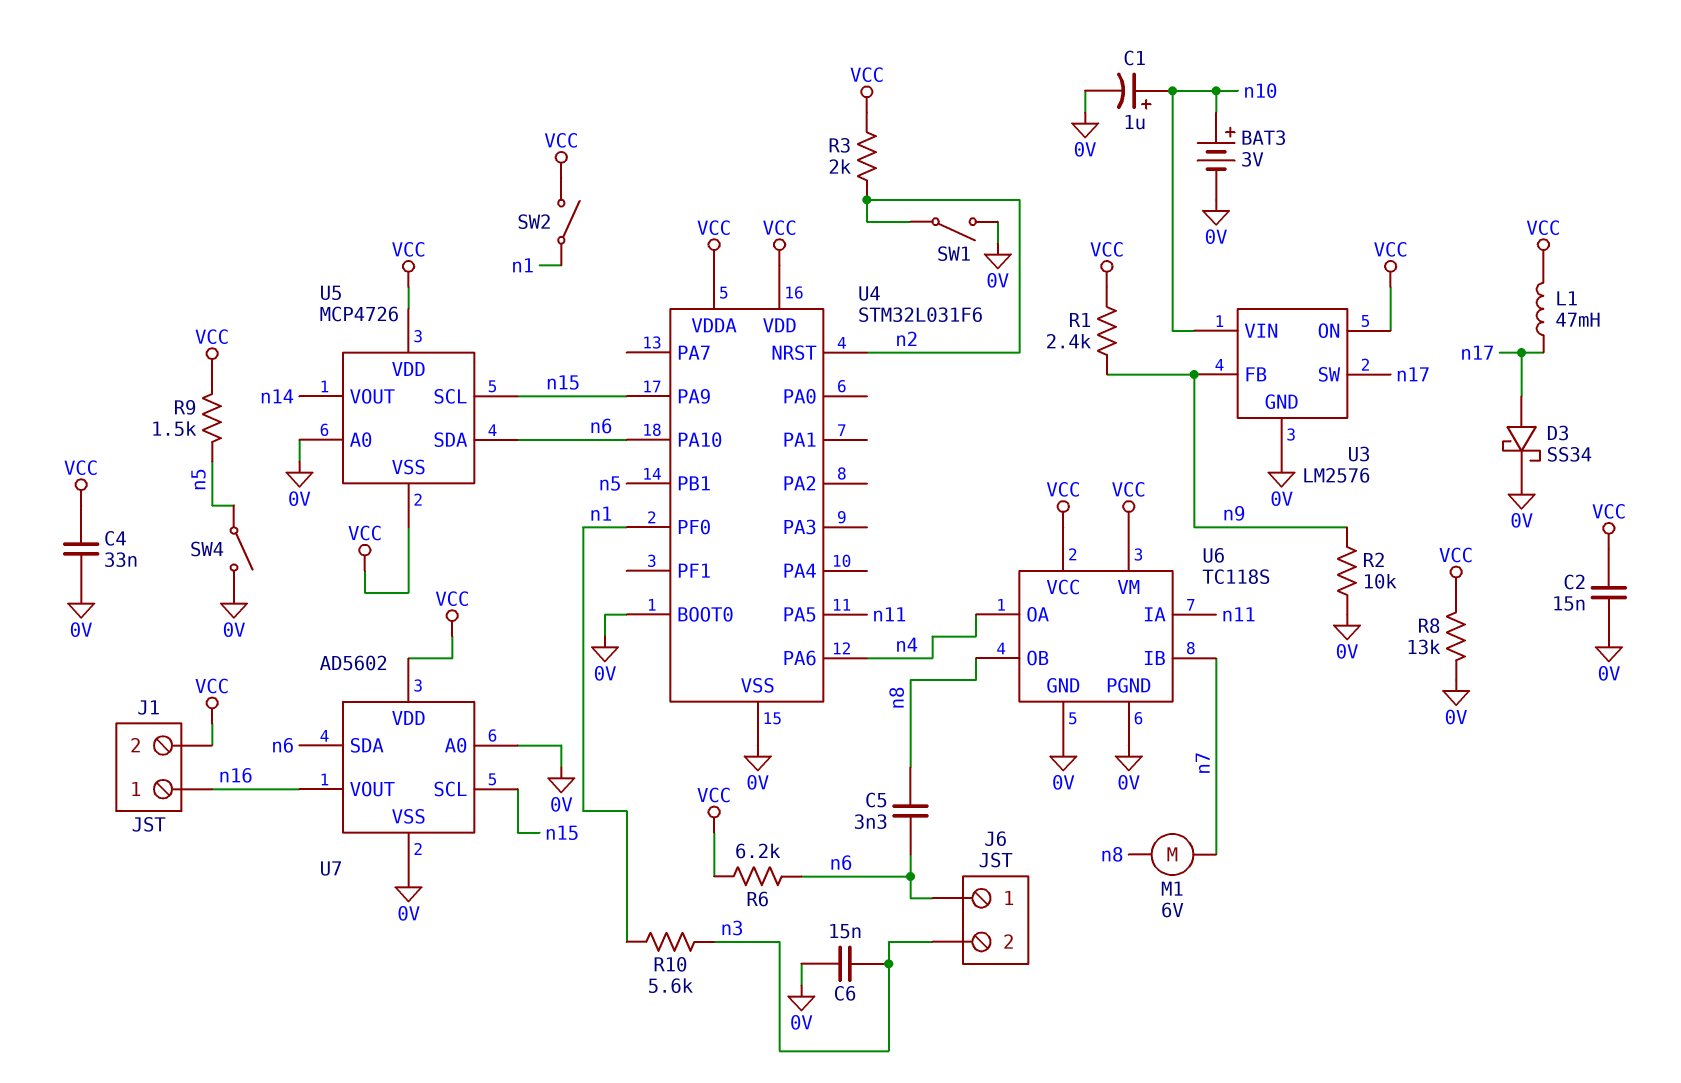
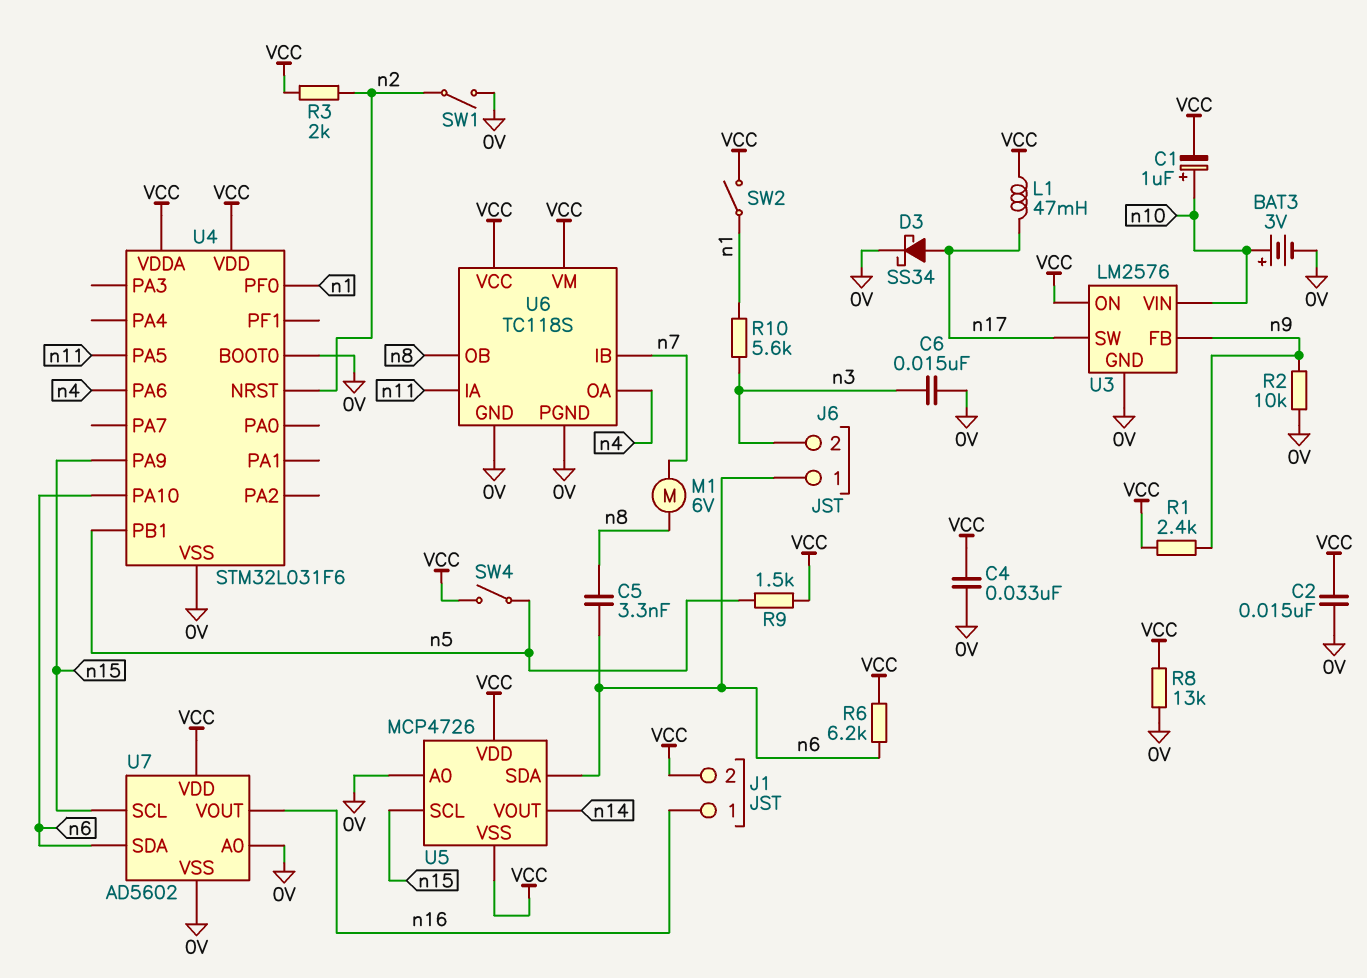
C1: 1uF (plus n10, minus 0V) -> 1uF (plus n10, minus VCC)
SW4: switch (0V, n5) -> switch (VCC, n5)

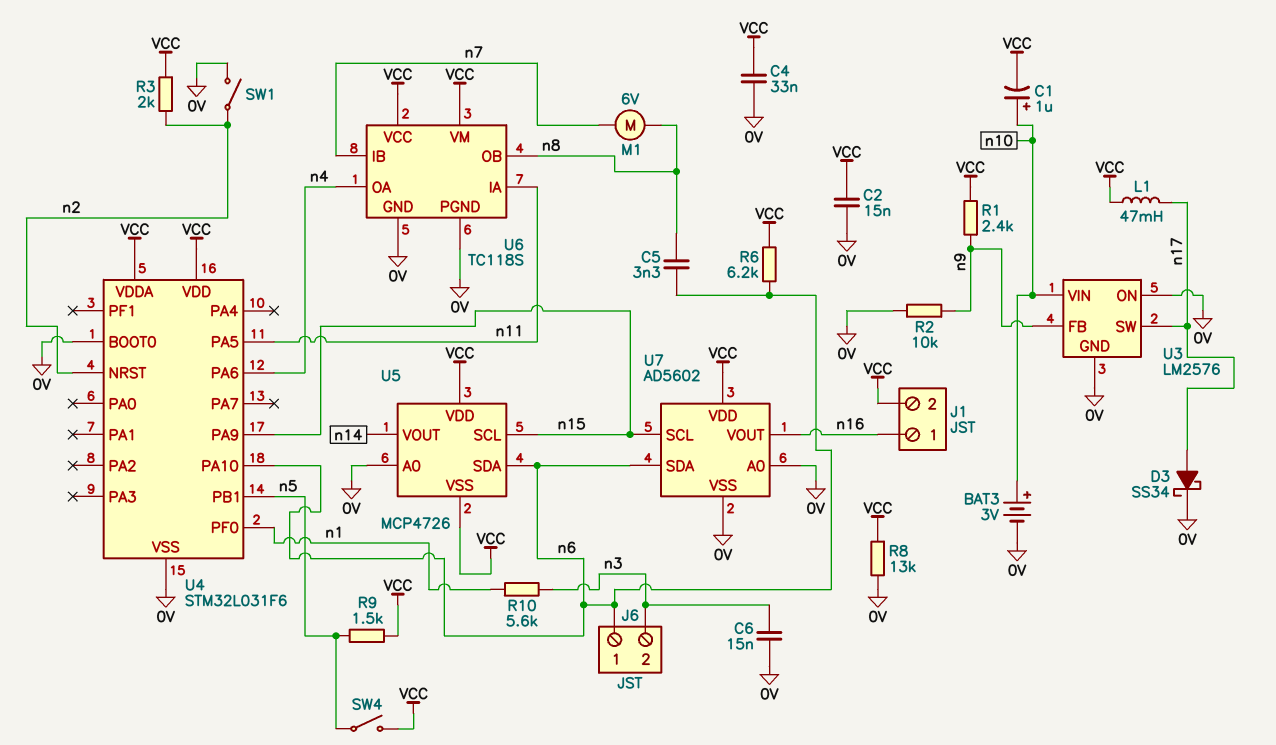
SW2: switch (VCC, n1) -> none
U3 pin ON: VCC -> 0V

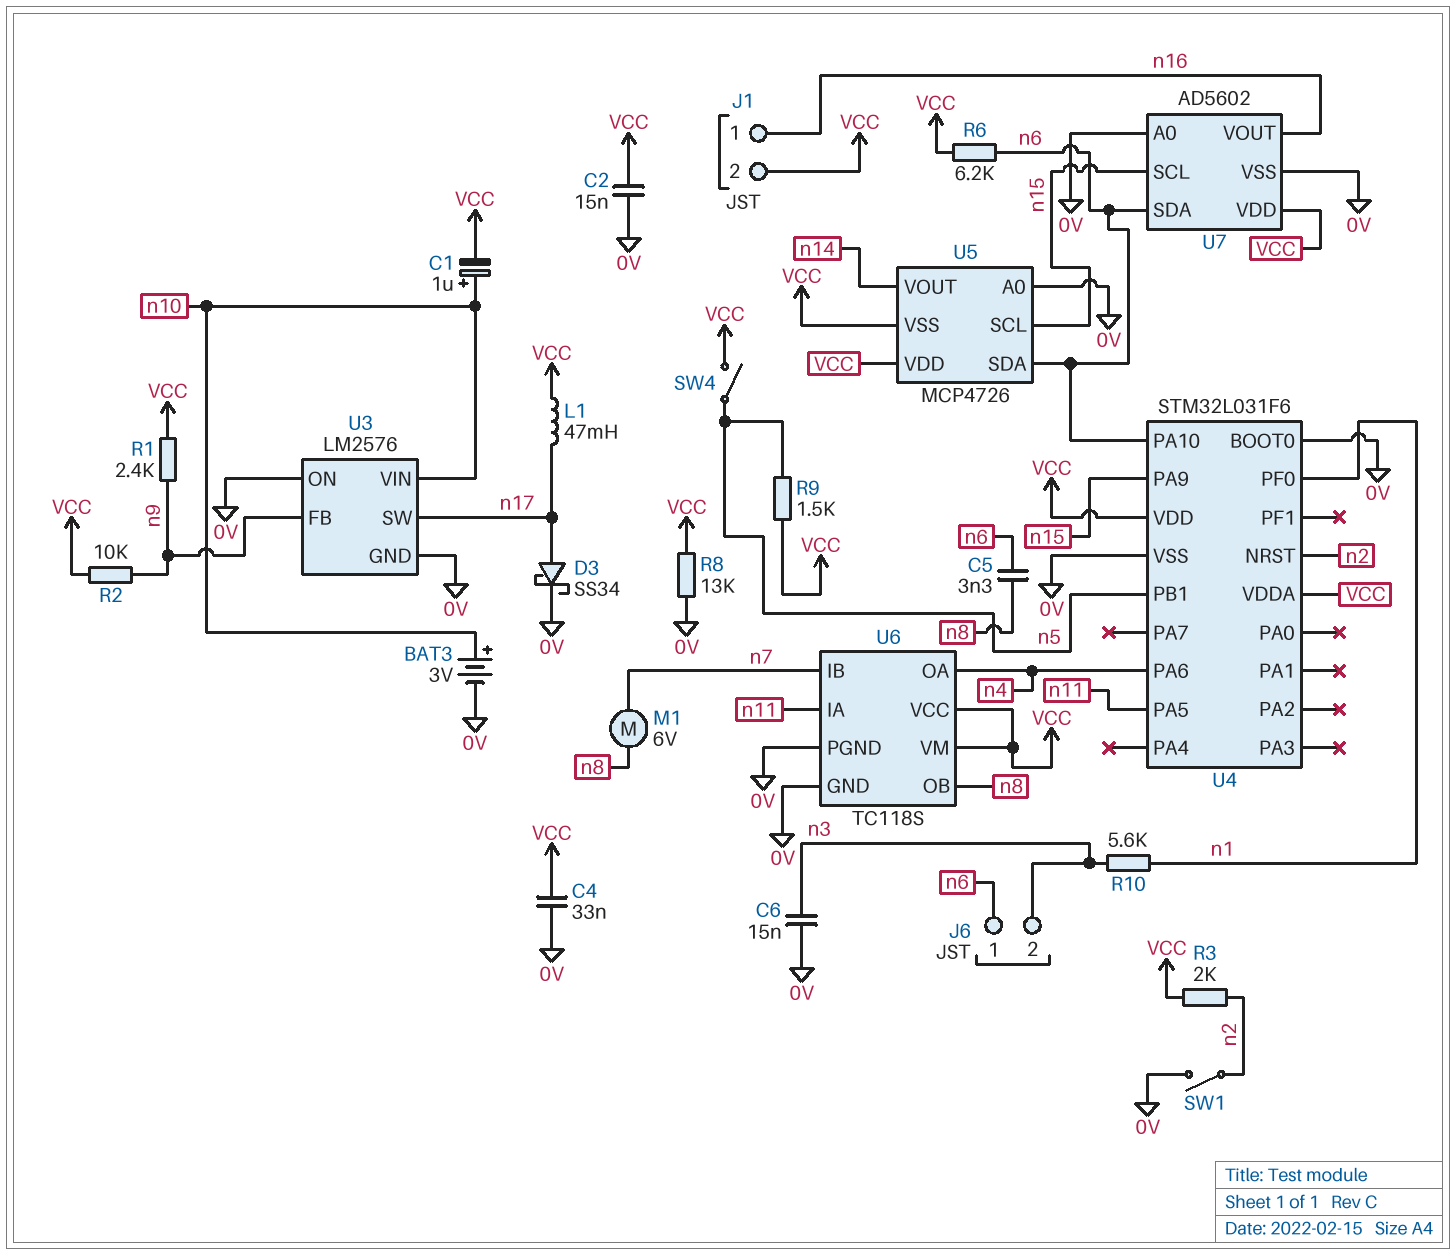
R2: 10k (0V, n9) -> 10k (VCC, n9)

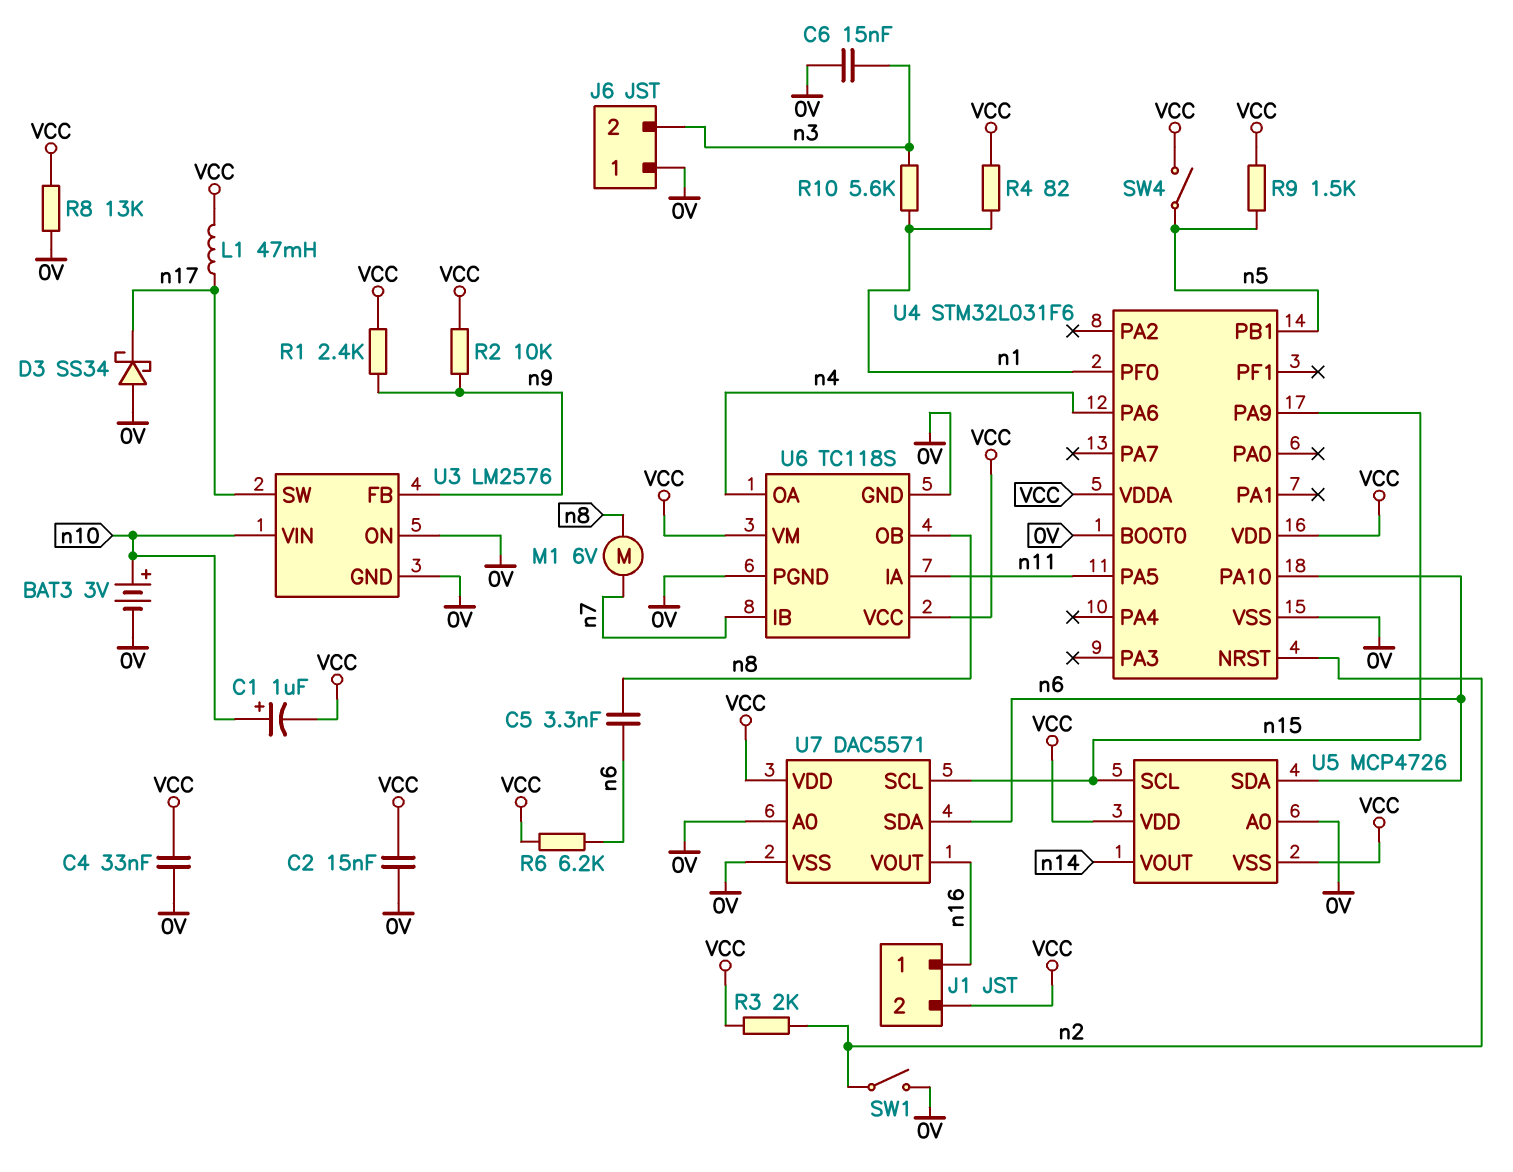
D3: schottky SS34 (A n17, K 0V) -> schottky SS34 (A 0V, K n17)
J6 pin 1: n6 -> 0V
R4: none -> 82 (VCC, n1)
U7: AD5602 -> DAC5571

